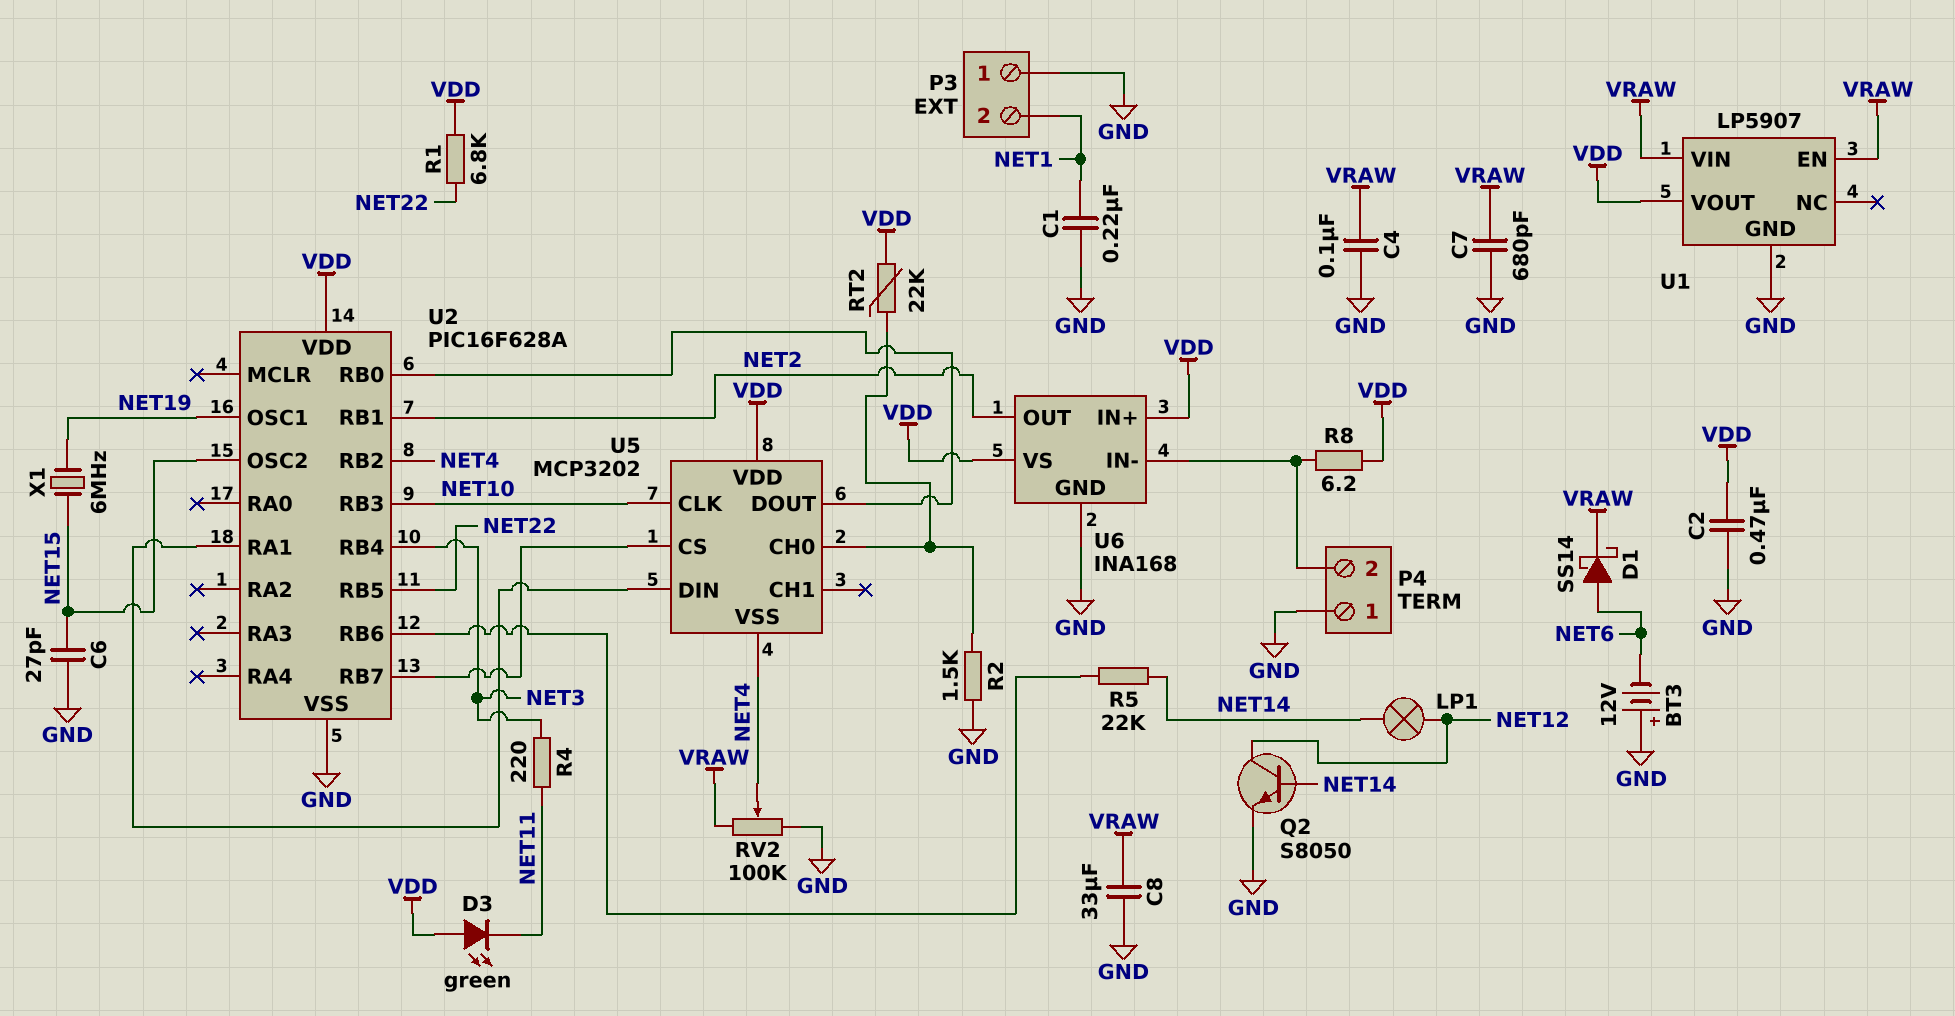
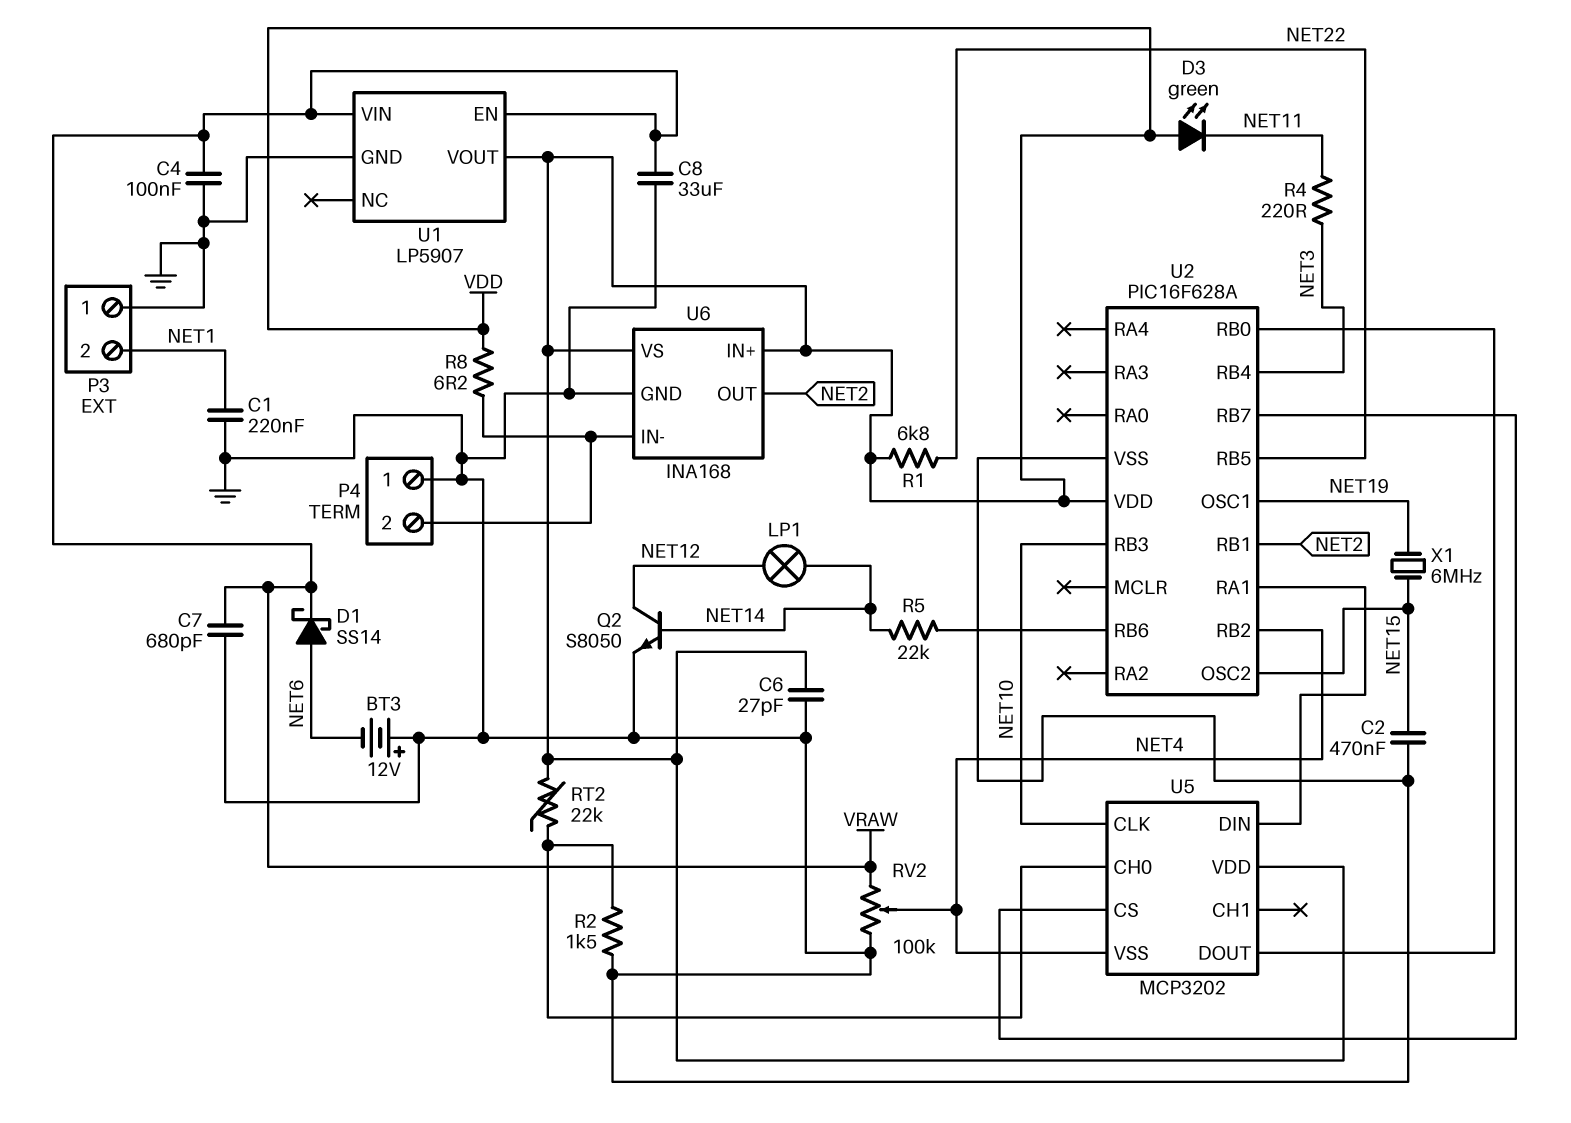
C2: 470nF (GND, VDD) -> 470nF (GND, NET15)
C6: 27pF (GND, NET15) -> 27pF (GND, VDD)

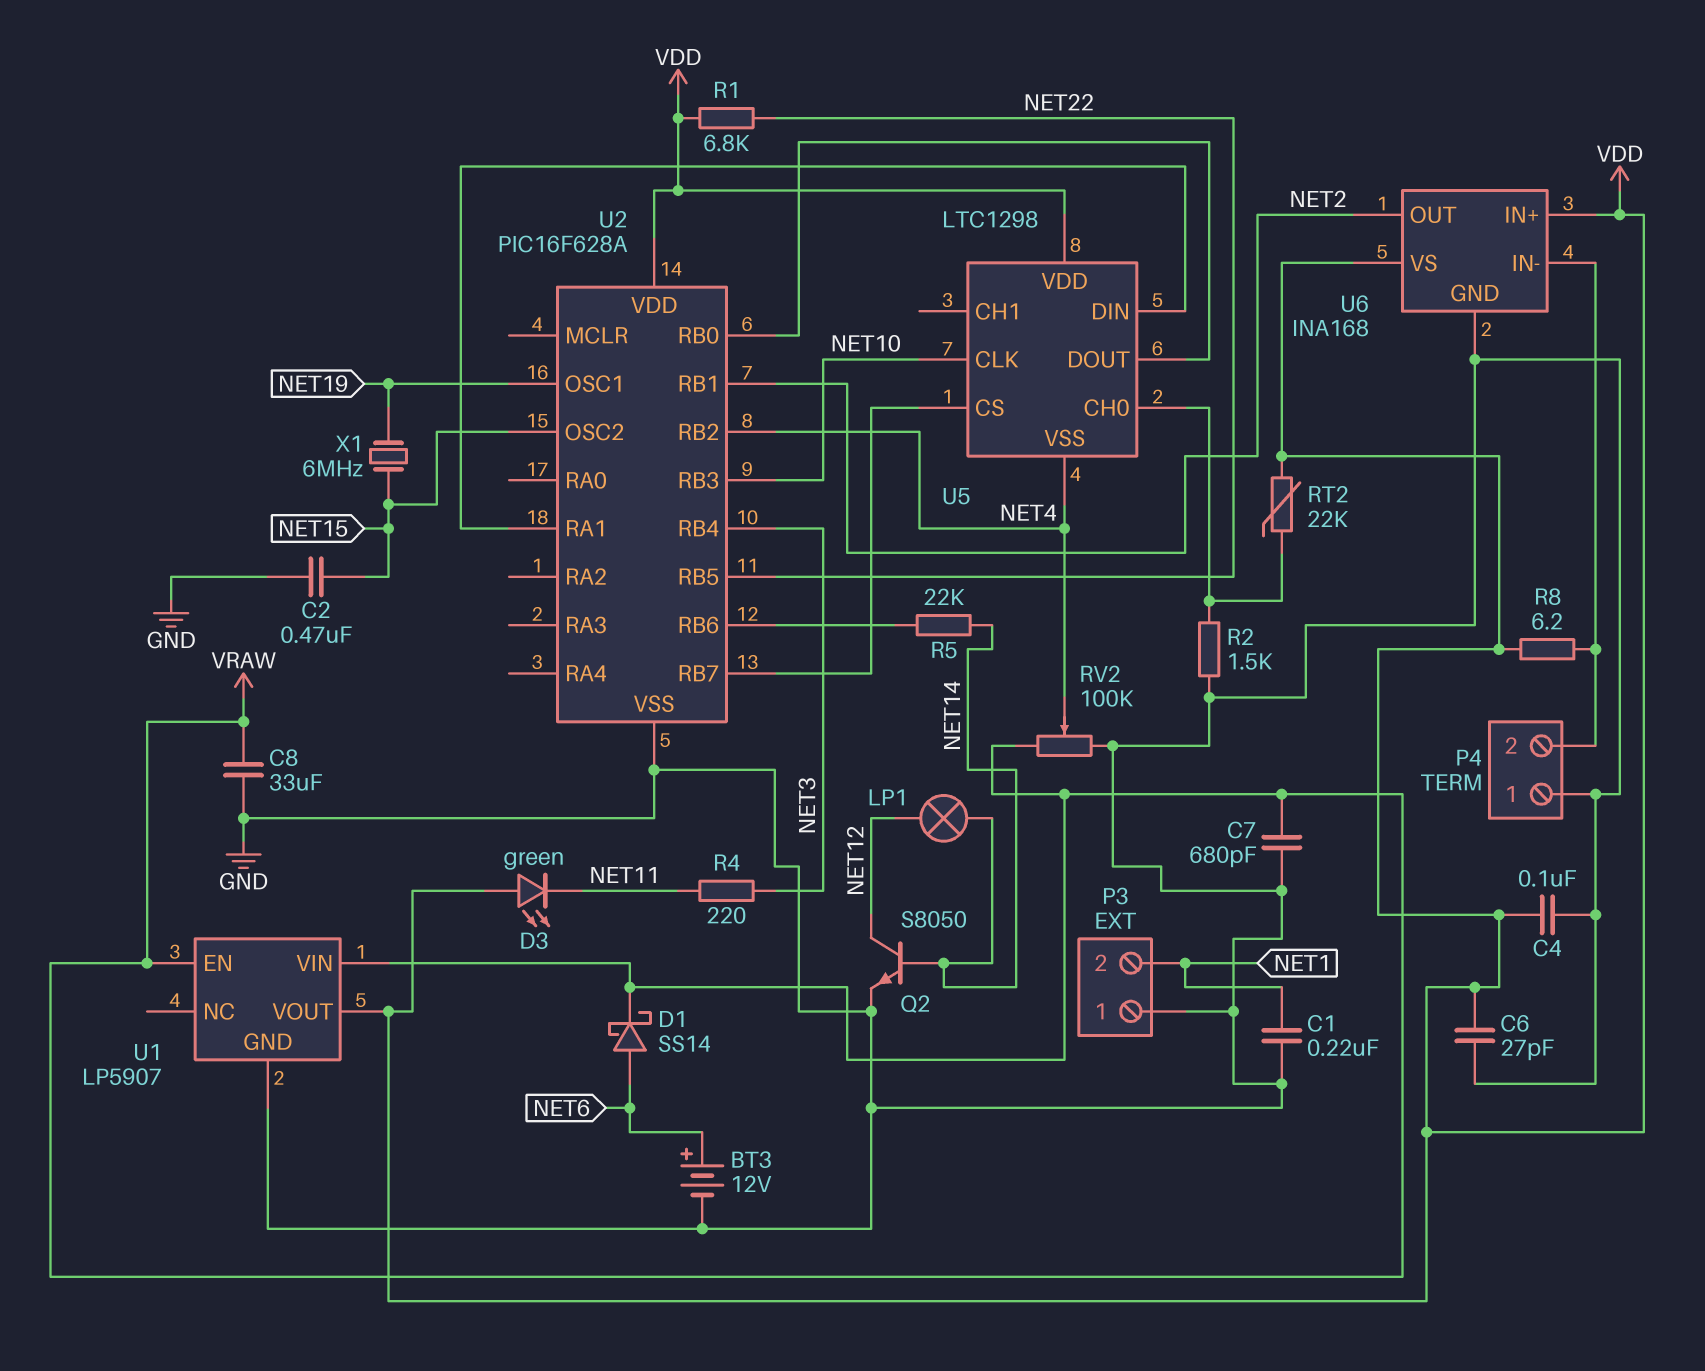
BT3: 12V (plus GND, minus NET6) -> 12V (plus NET6, minus GND)
C4: 100nF (GND, VRAW) -> 100nF (GND, VDD)
U5: MCP3202 -> LTC1298

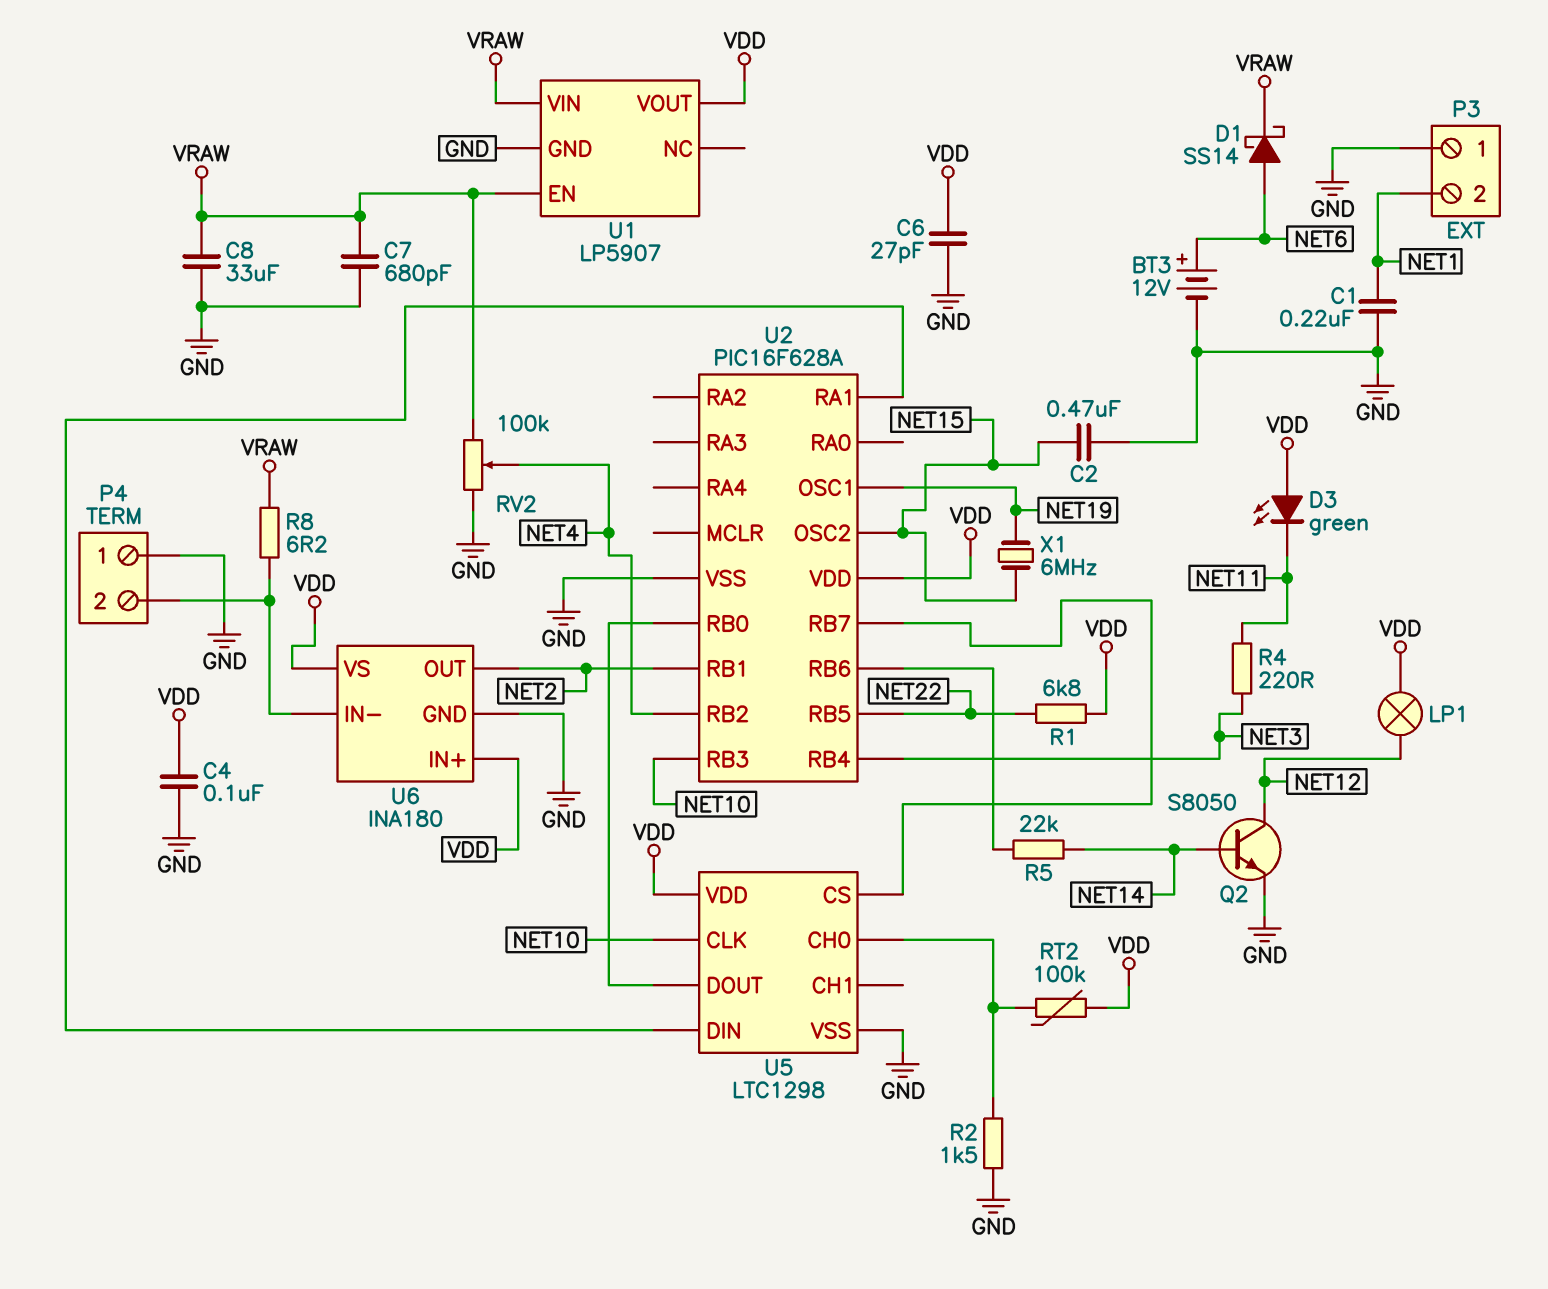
LP1: lamp (NET12, NET14) -> lamp (NET12, VDD)
R8: 6.2 (P4/2, VDD) -> 6.2 (P4/2, VRAW)
RT2: 22k (U5/CH0, VDD) -> 100k (U5/CH0, VDD)
U5 pin VSS: NET4 -> GND
U6: INA168 -> INA180

